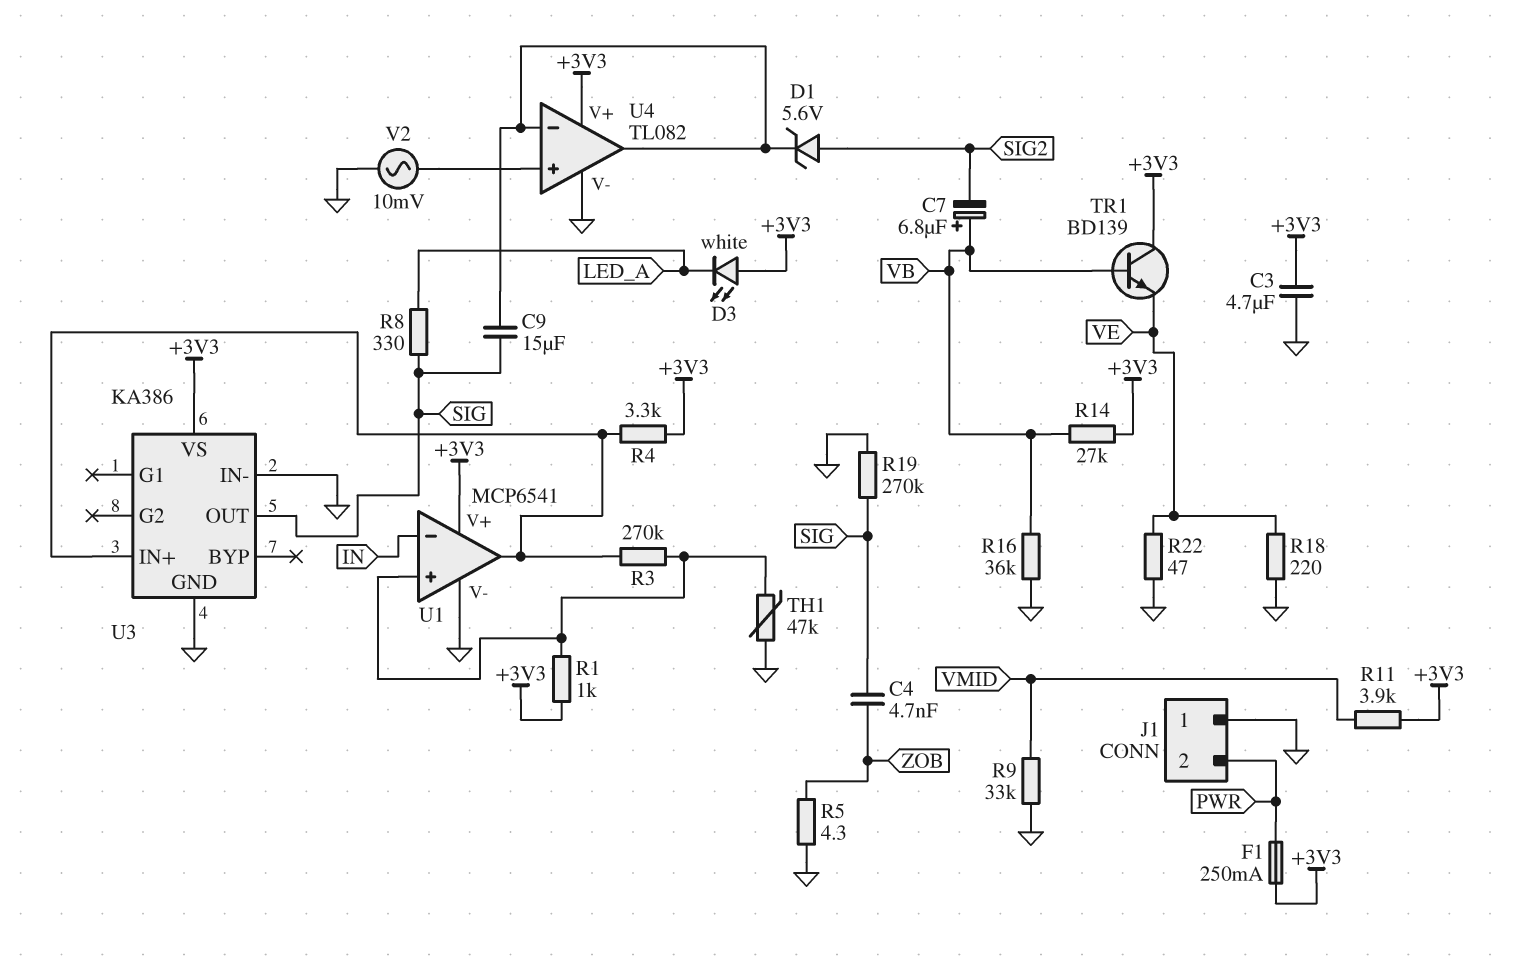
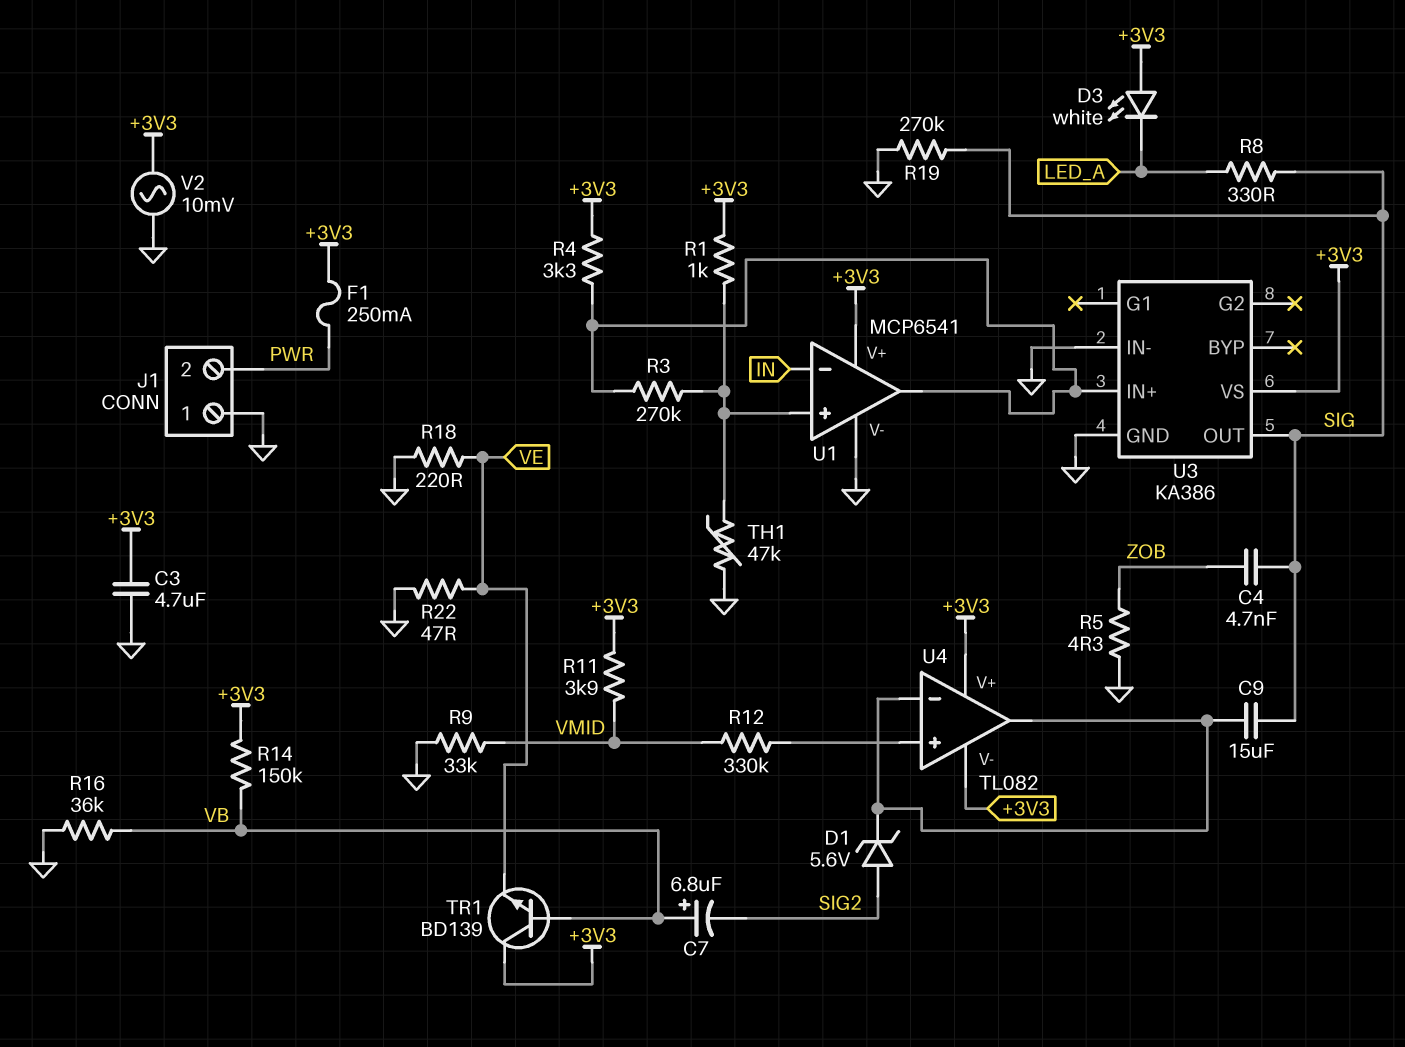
R12: none -> 330k (U4/in+, VMID)
R14: 27k (+3V3, VB) -> 150k (+3V3, VB)
U4 pin V-: GND -> +3V3
V2: AC 10mV (GND, U4/in+) -> AC 10mV (+3V3, GND)

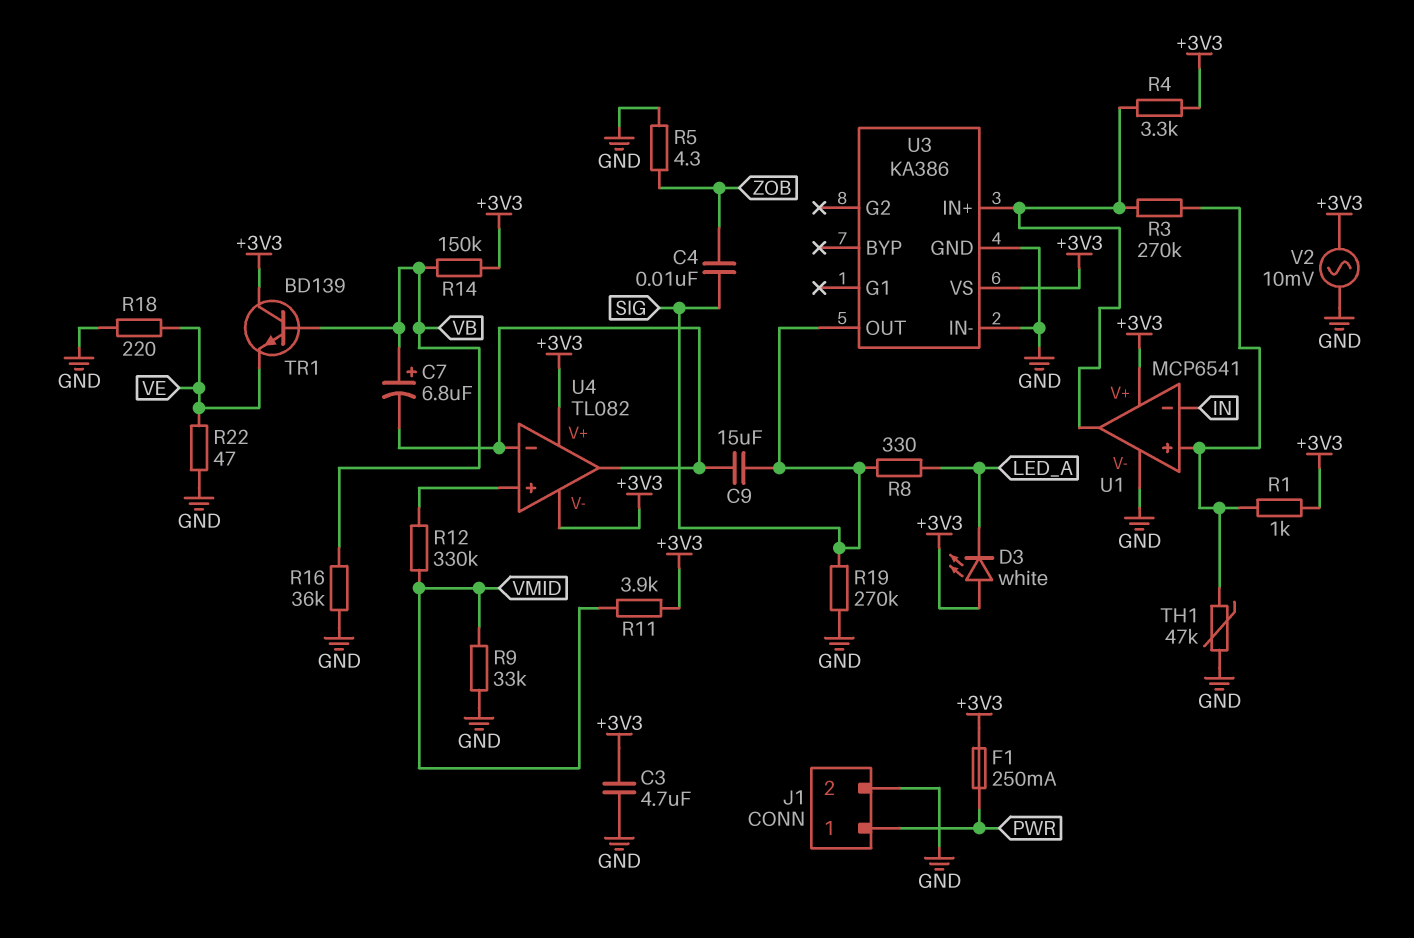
C4: 4.7nF (SIG, ZOB) -> 10nF (SIG, ZOB)
C7: 6.8uF (plus VB, minus SIG2) -> 6.8uF (plus VB, minus U4/in-)
D1: zener 5.6V (A SIG2, K U4/in-) -> none
J1 pin 1: GND -> PWR
J1 pin 2: PWR -> GND

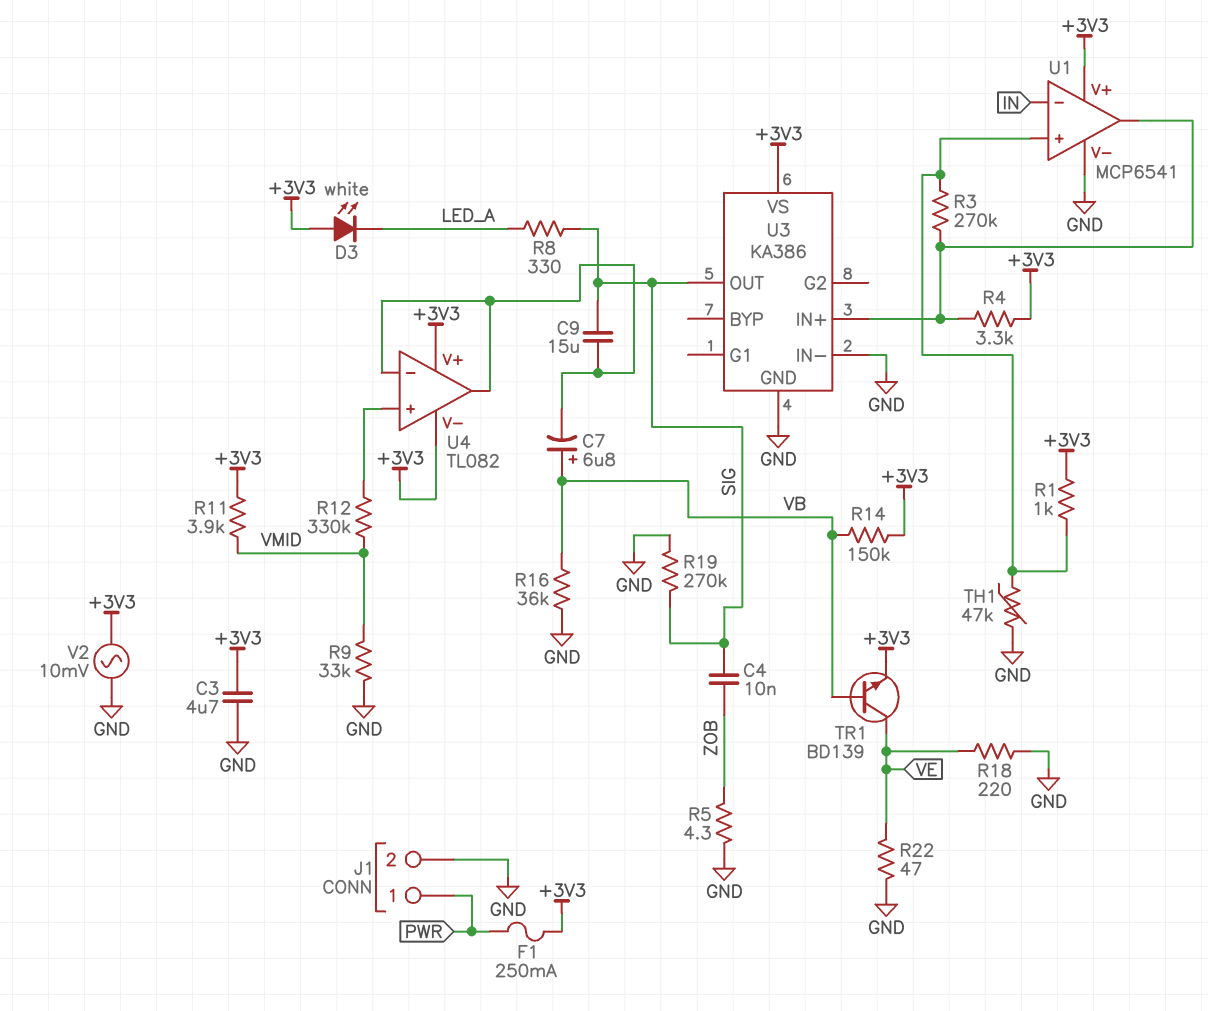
TR1: NPN BD139 (B VB, C +3V3, E VE) -> NPN BD139 (B VB, C VE, E +3V3)

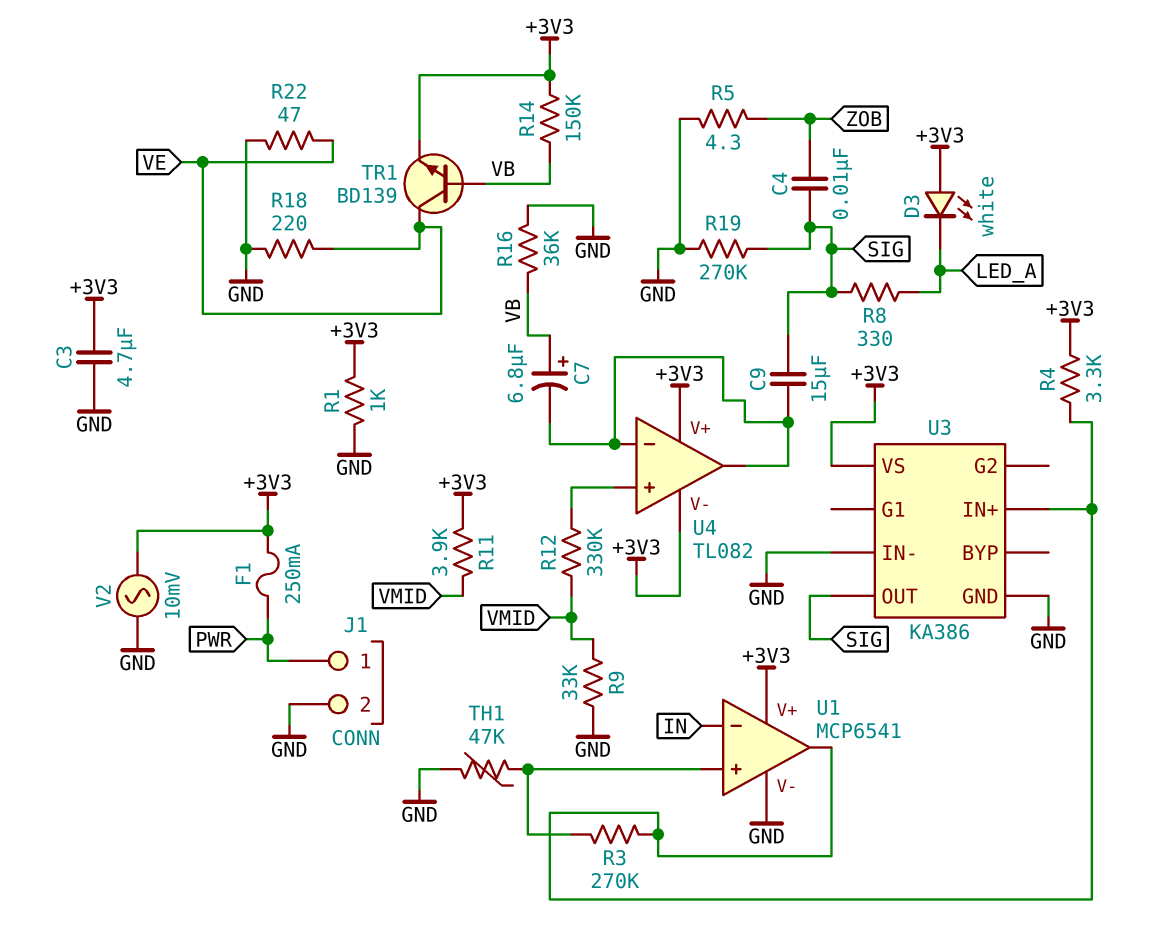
R1: 1k (+3V3, U1/in+) -> 1k (+3V3, GND)

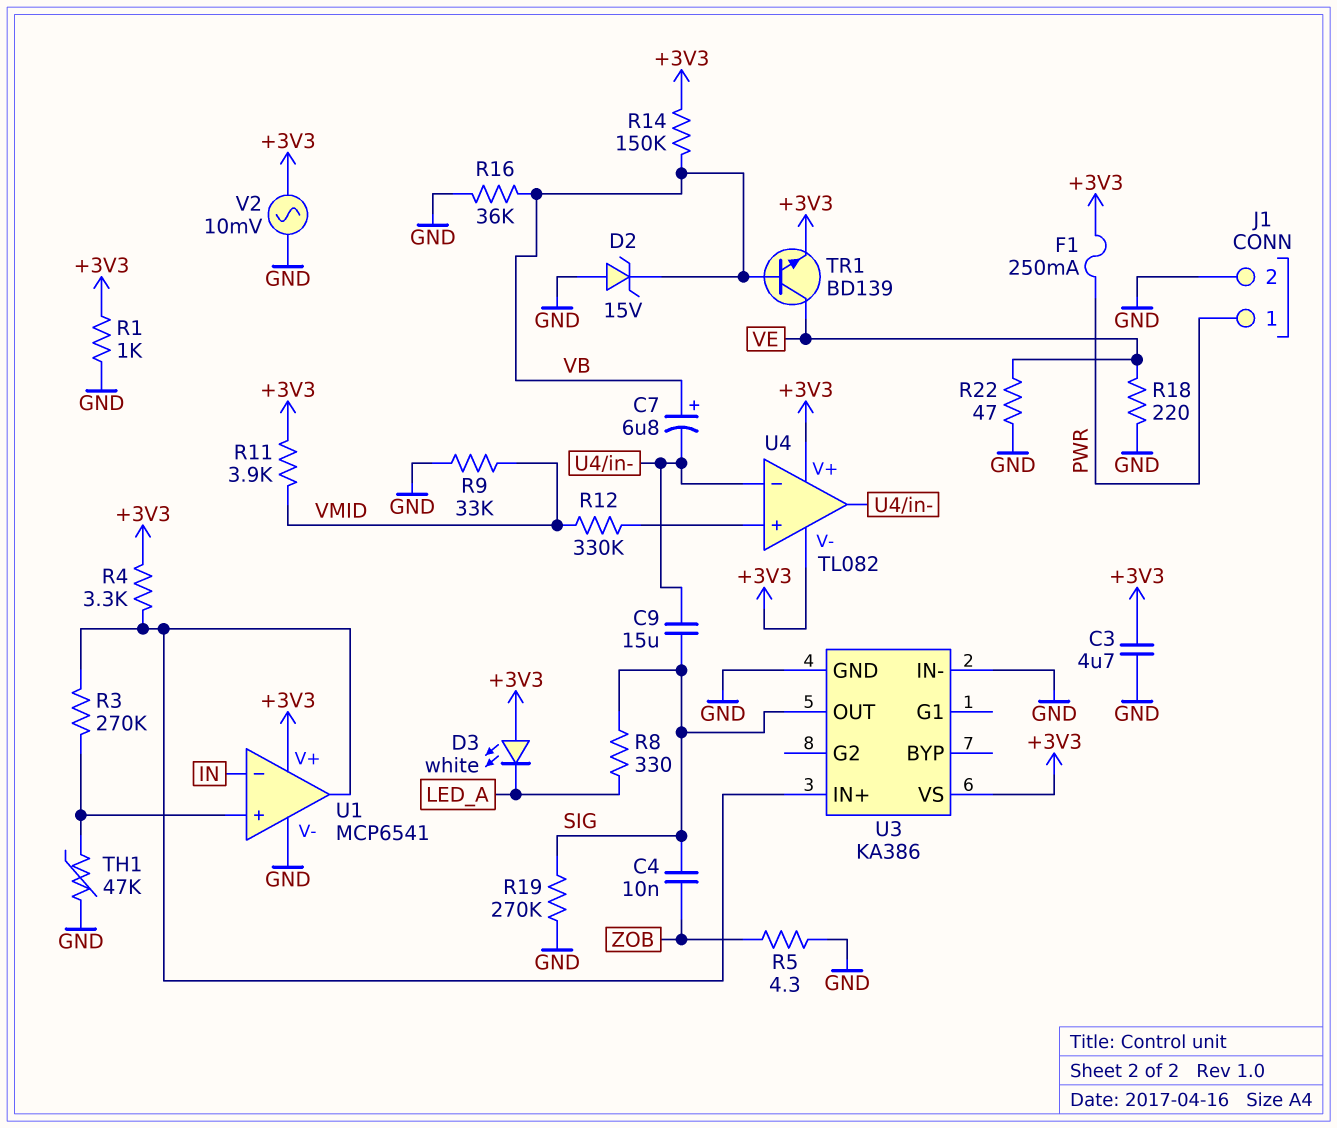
D2: none -> zener 15V (A GND, K VB)

